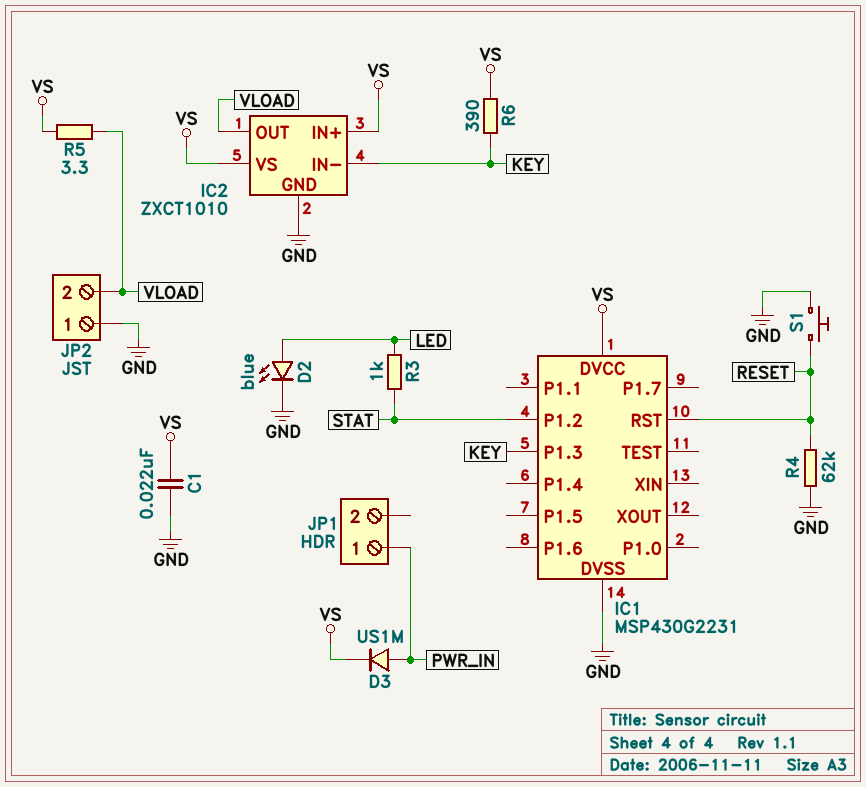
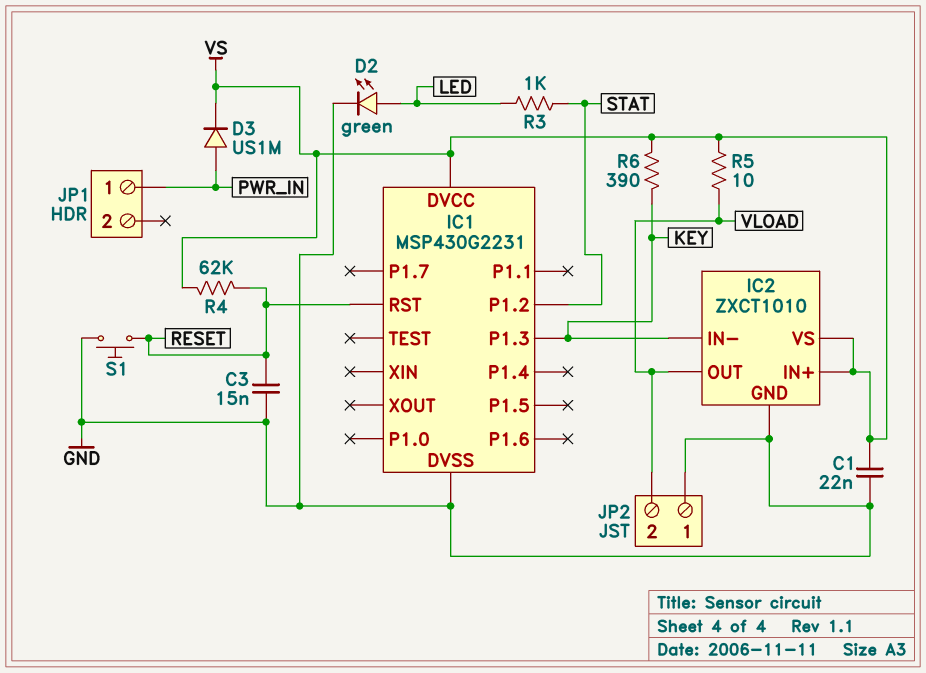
C3: none -> 15nF (GND, RESET)
D2: LED blue (A LED, K GND) -> LED green (A LED, K GND)
R4: 62k (GND, RESET) -> 62k (RESET, VS)
R5: 3.3 (VLOAD, VS) -> 10 (VLOAD, VS)

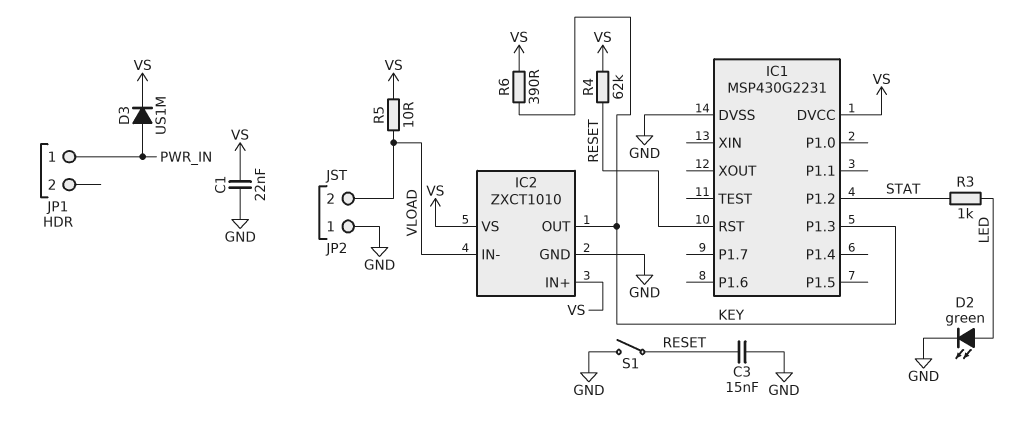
IC2 pin IN-: KEY -> VLOAD
IC2 pin OUT: VLOAD -> KEY
S1: button (GND, RESET) -> switch (GND, RESET)

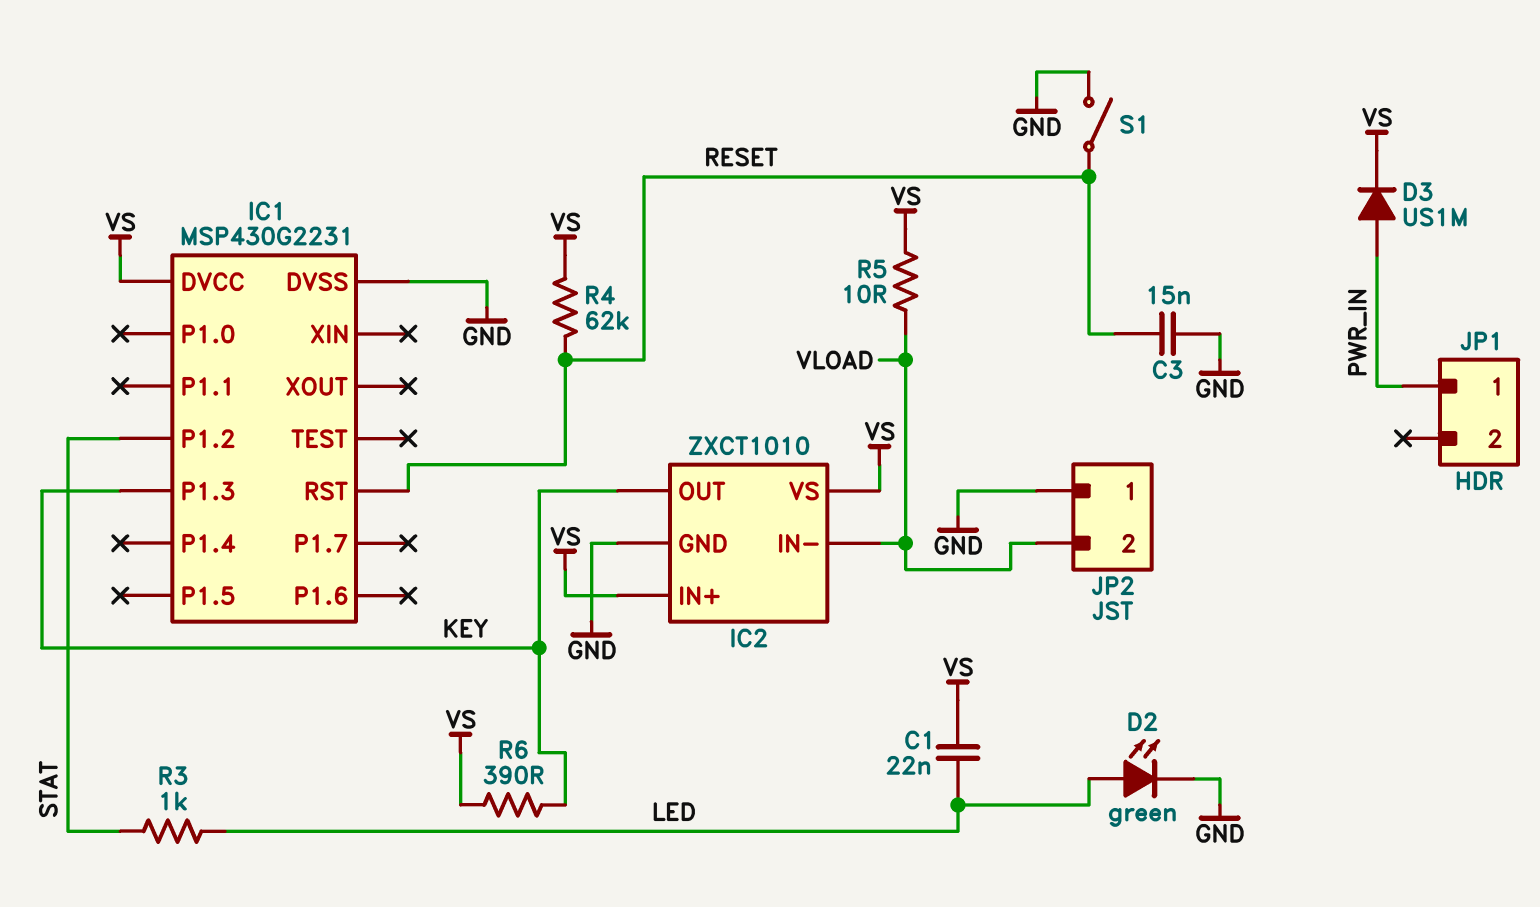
C1: 22nF (GND, VS) -> 22nF (LED, VS)

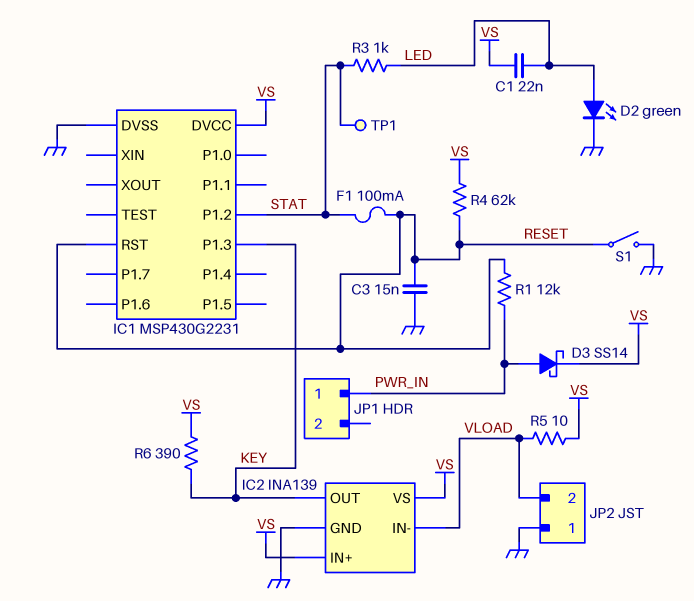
D3: diode US1M (A PWR_IN, K VS) -> schottky SS14 (A PWR_IN, K VS)
F1: none -> 100mA (RESET, STAT)
IC2: ZXCT1010 -> INA139
R1: none -> 12k (PWR_IN, RESET)
TP1: none -> test point (STAT)

